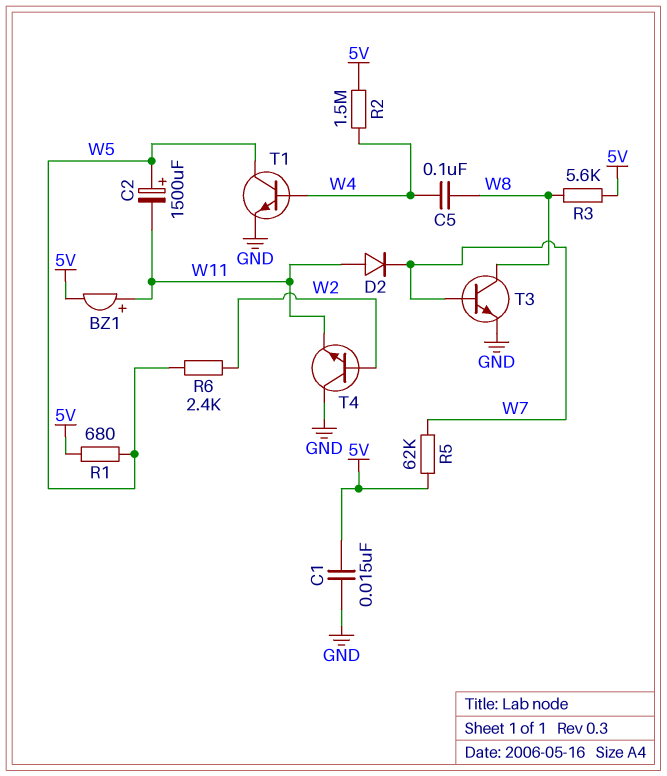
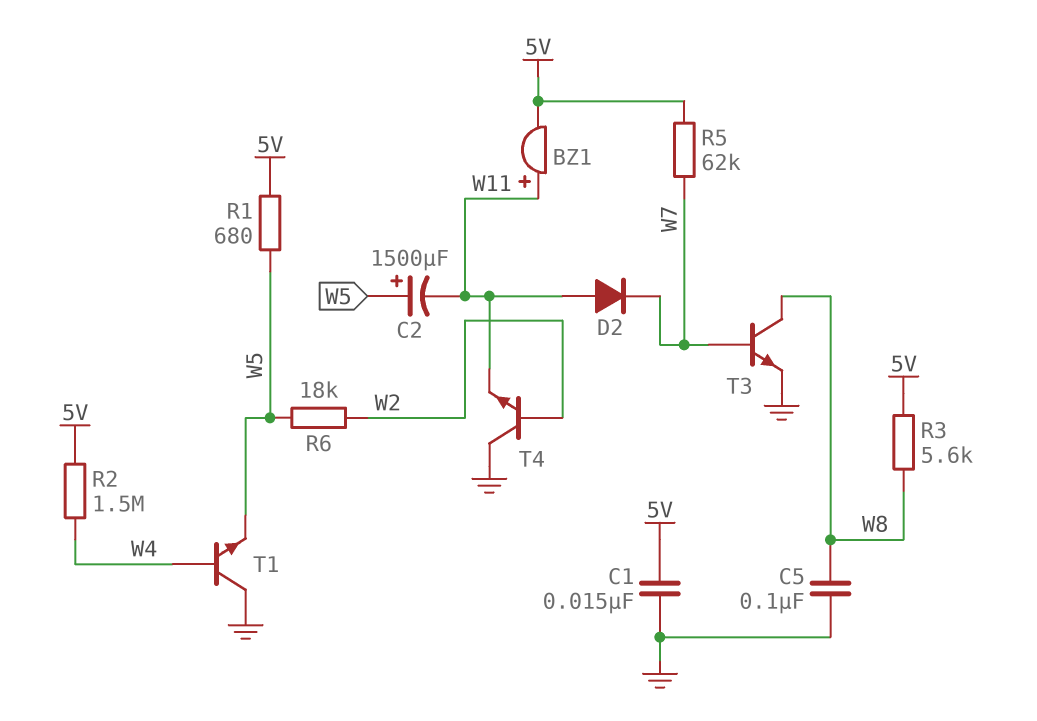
C5: 100nF (W4, W8) -> 100nF (GND, W8)
R6: 2.4k (W2, W5) -> 18k (W2, W5)
T1: NPN (B W4, C W5, E GND) -> NPN (B W4, C GND, E W5)

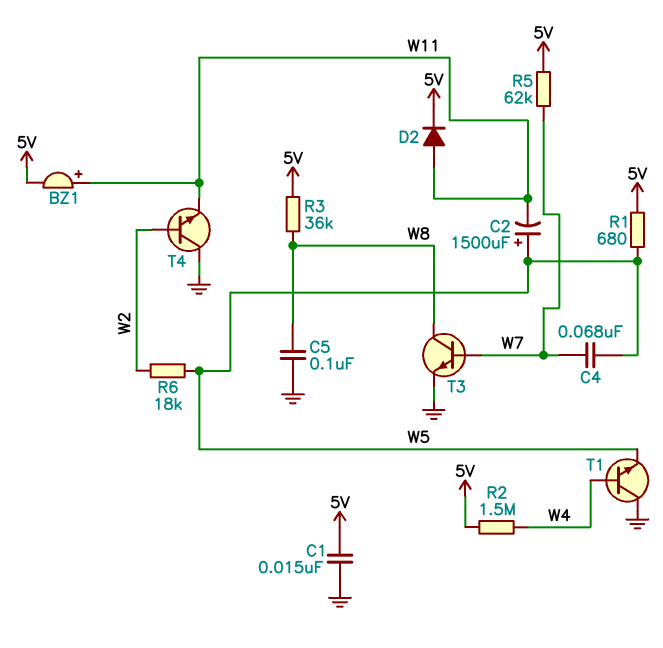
C4: none -> 68nF (W5, W7)
D2: diode (A W11, K W7) -> diode (A W11, K 5V)
R3: 5.6k (5V, W8) -> 36k (5V, W8)

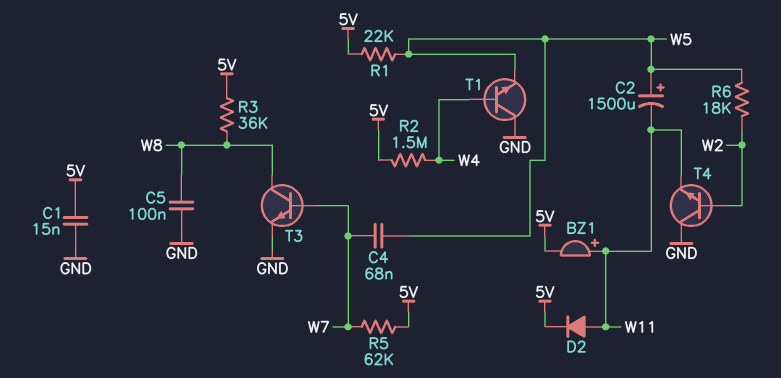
R1: 680 (5V, W5) -> 22k (5V, W5)

